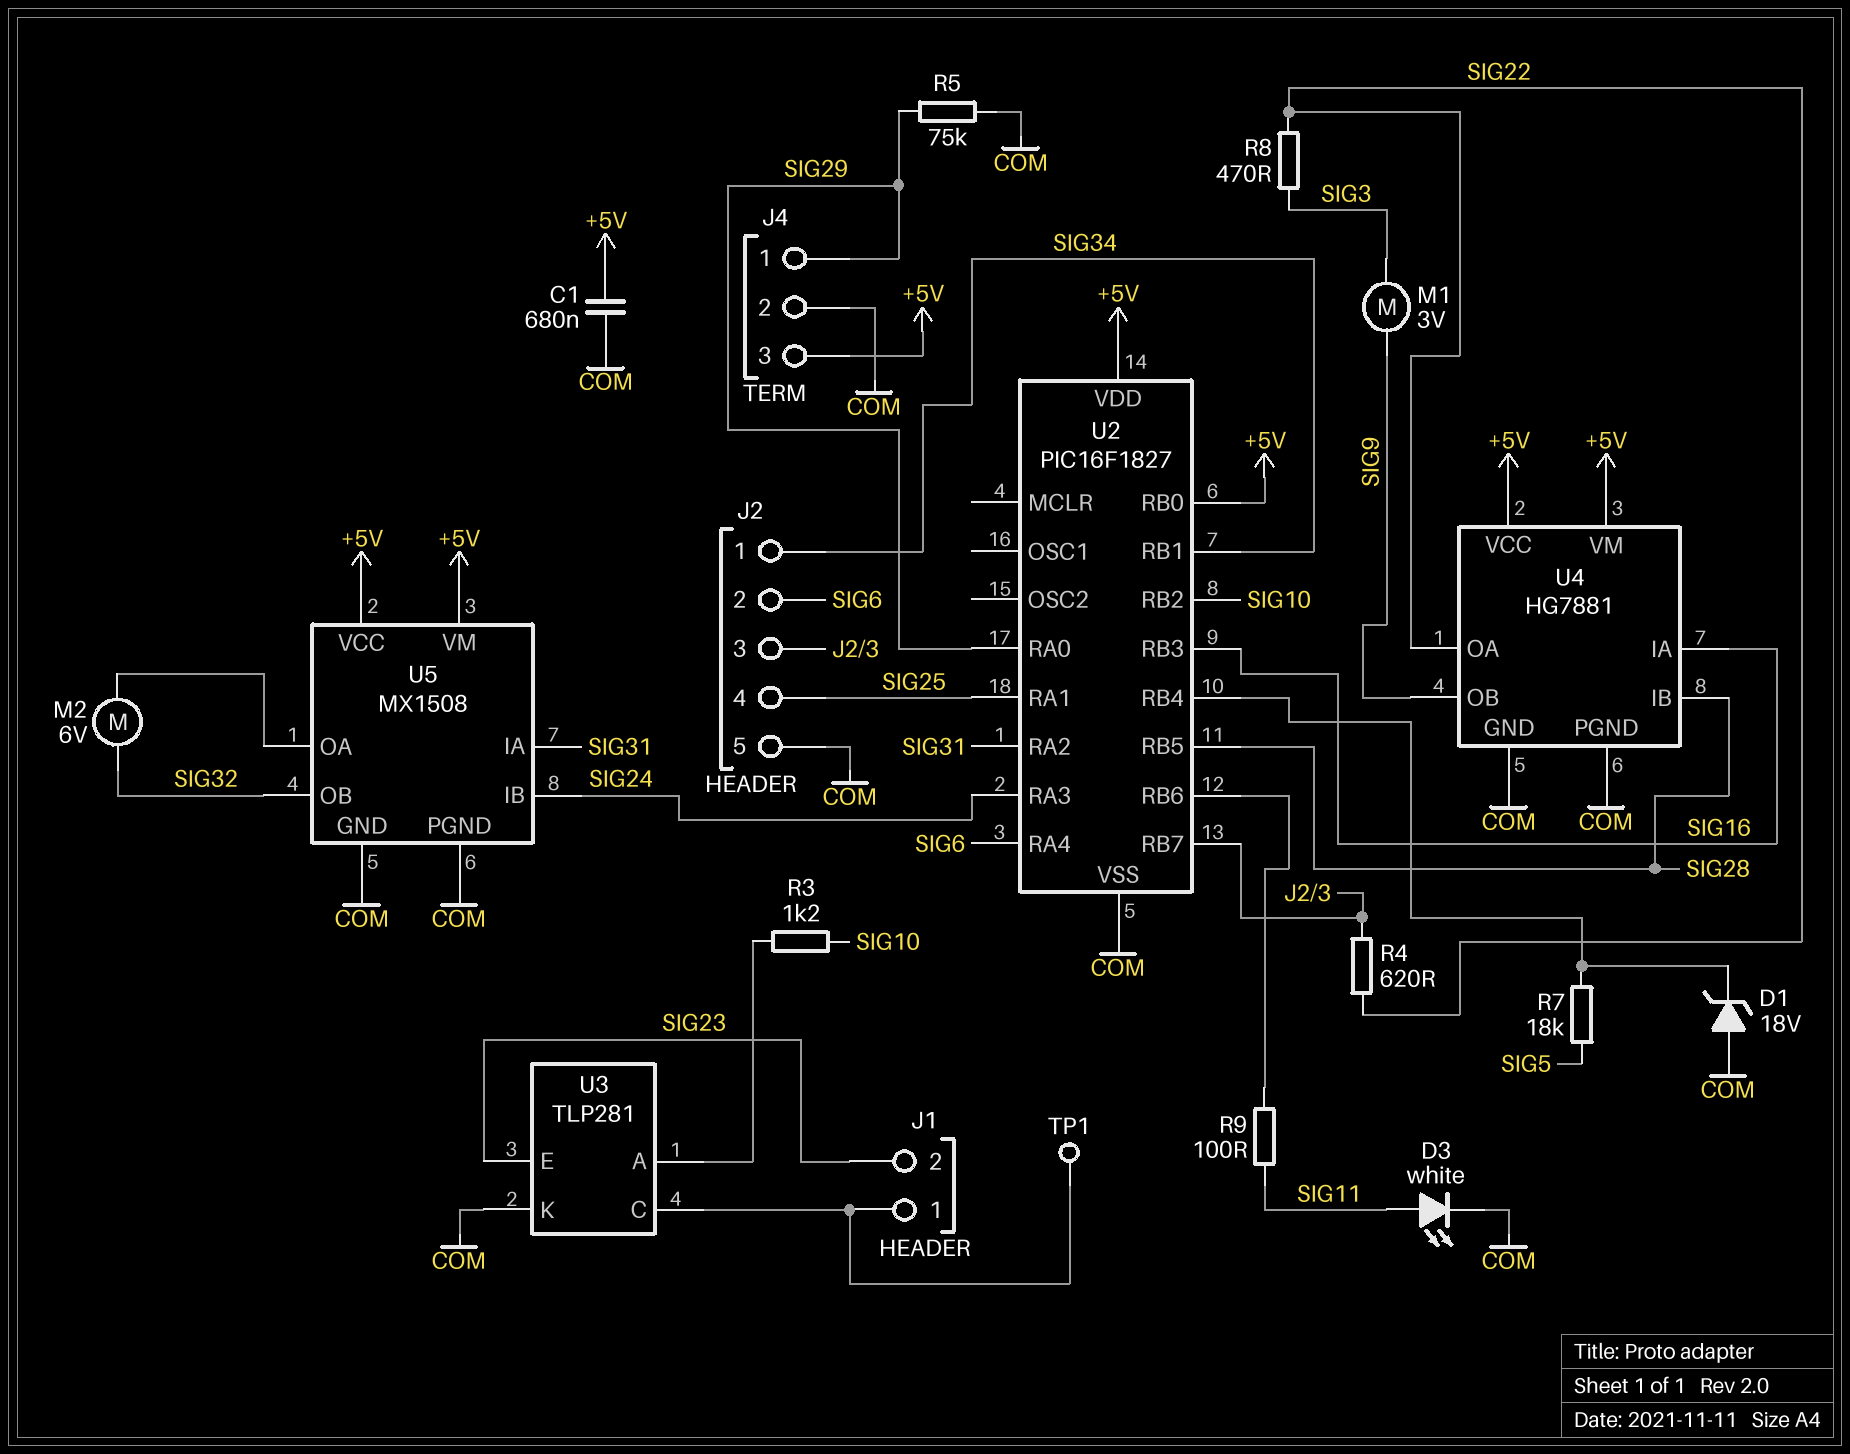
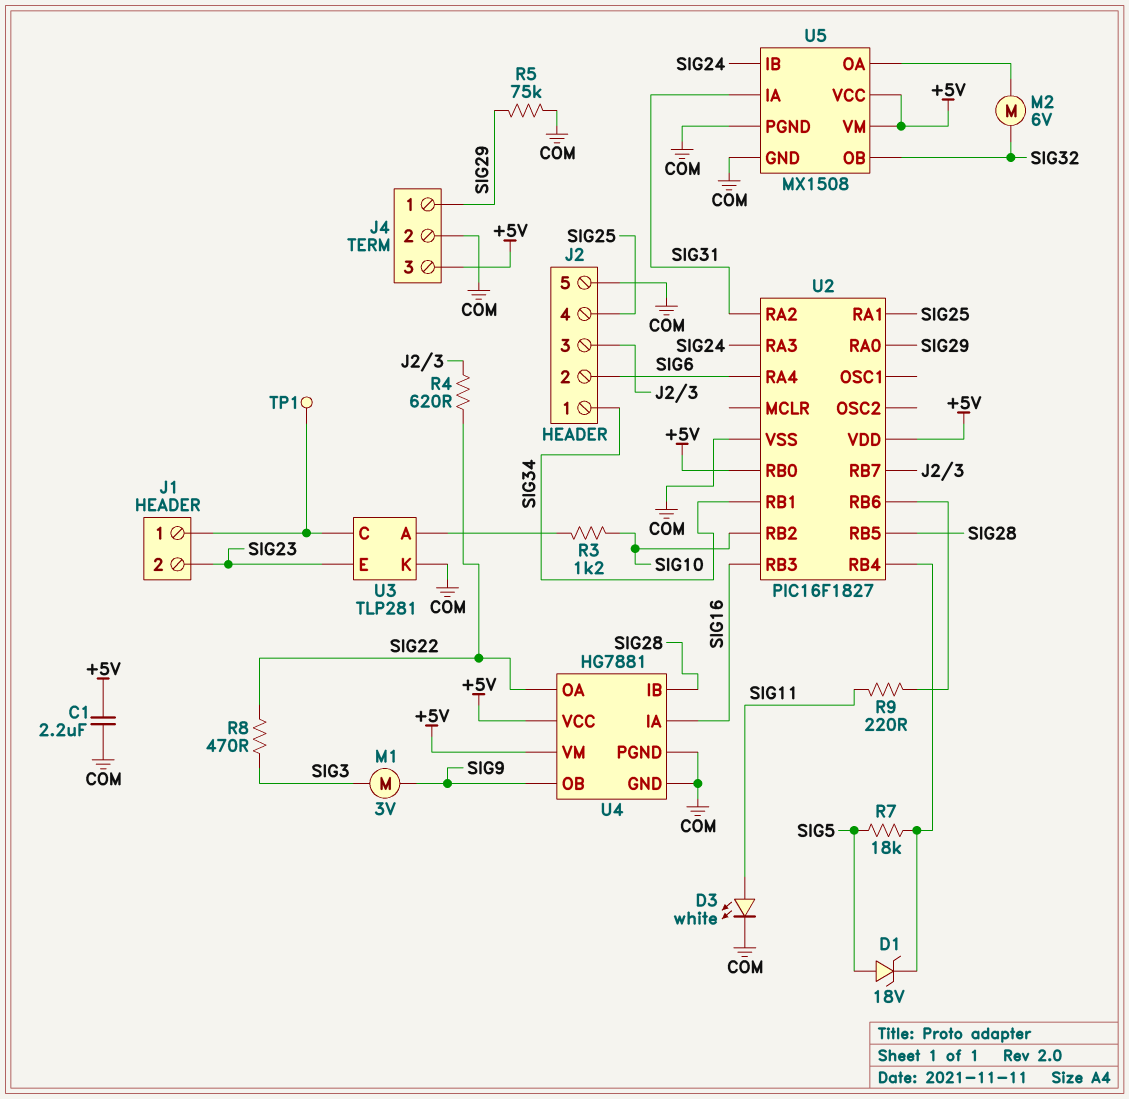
C1: 680nF (+5V, COM) -> 2.2uF (+5V, COM)
D1: zener 18V (A COM, K U2/RB4) -> zener 18V (A SIG5, K U2/RB4)
R9: 100 (SIG11, U2/RB6) -> 220 (SIG11, U2/RB6)

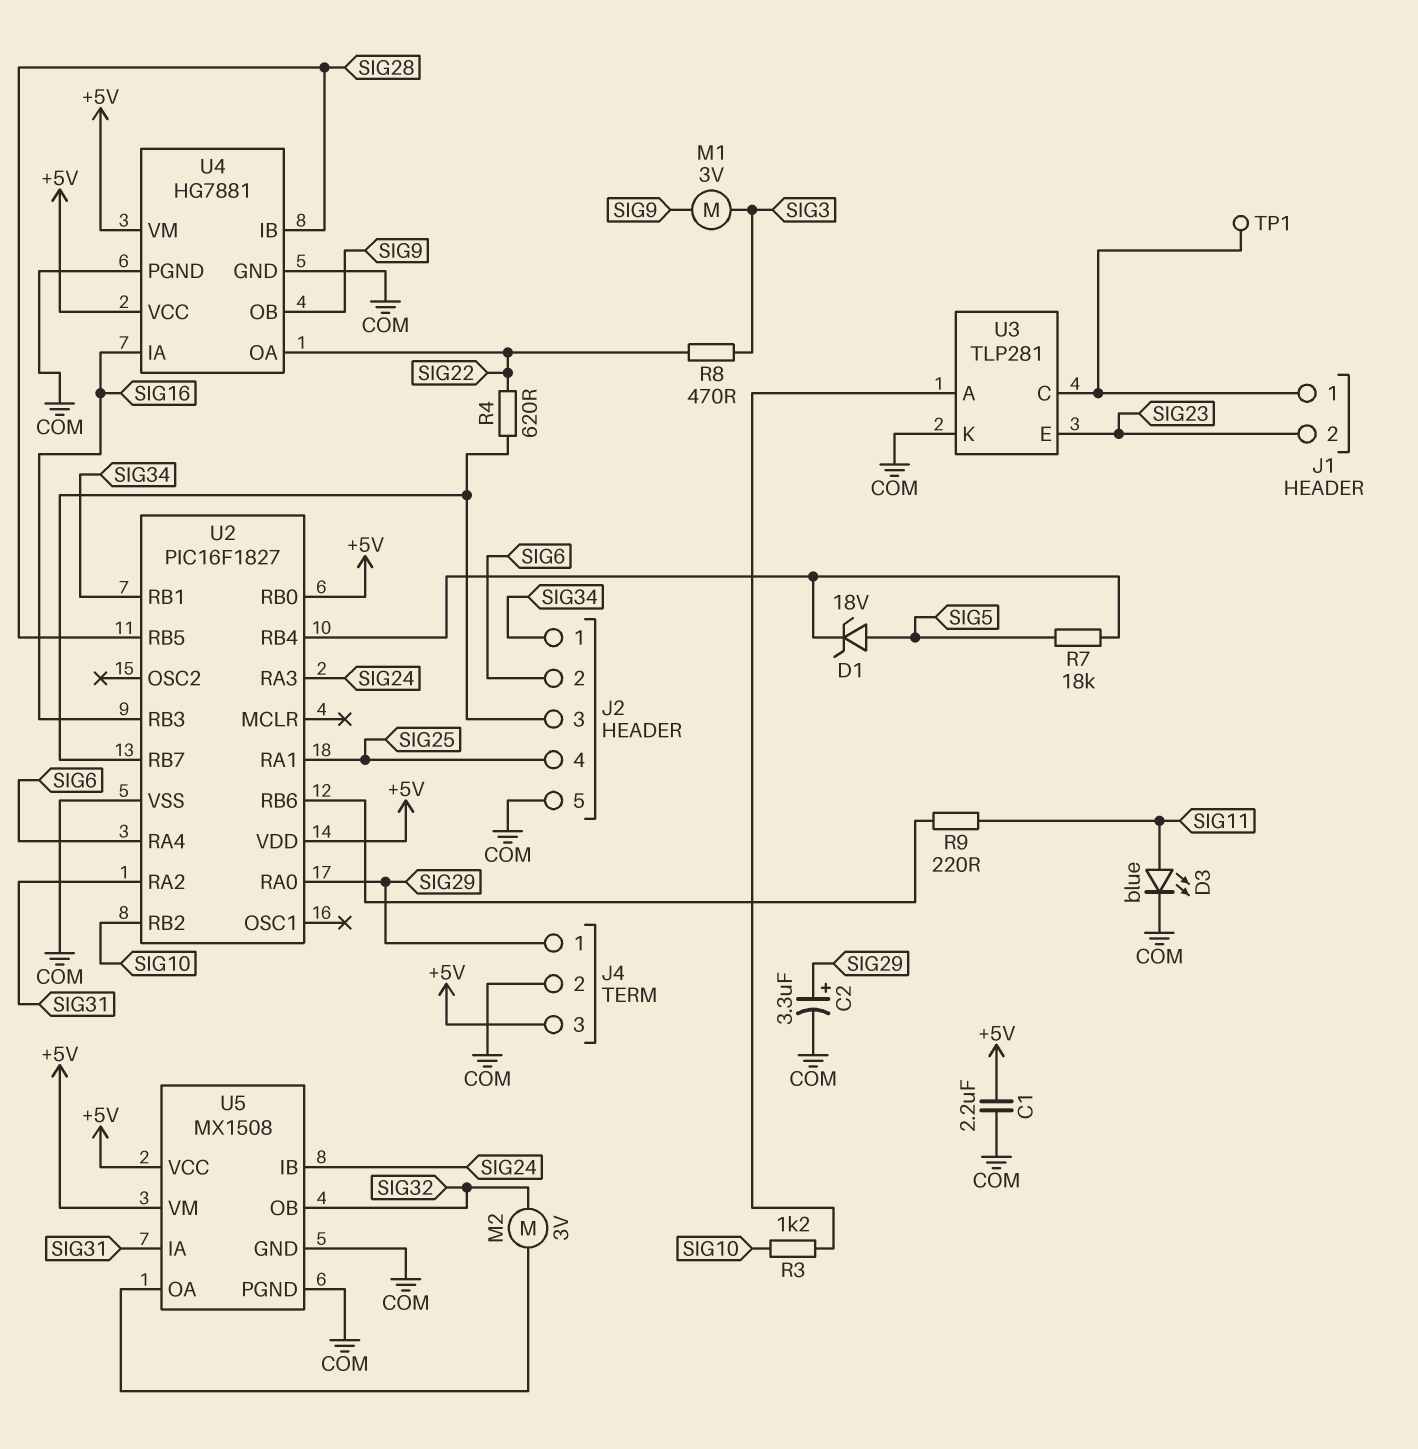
C2: none -> 3.3uF (plus SIG29, minus COM)
D3: LED white (A SIG11, K COM) -> LED blue (A SIG11, K COM)
M2: motor 6V (SIG32, U5/OA) -> motor 3V (SIG32, U5/OA)
R5: 75k (COM, SIG29) -> none

